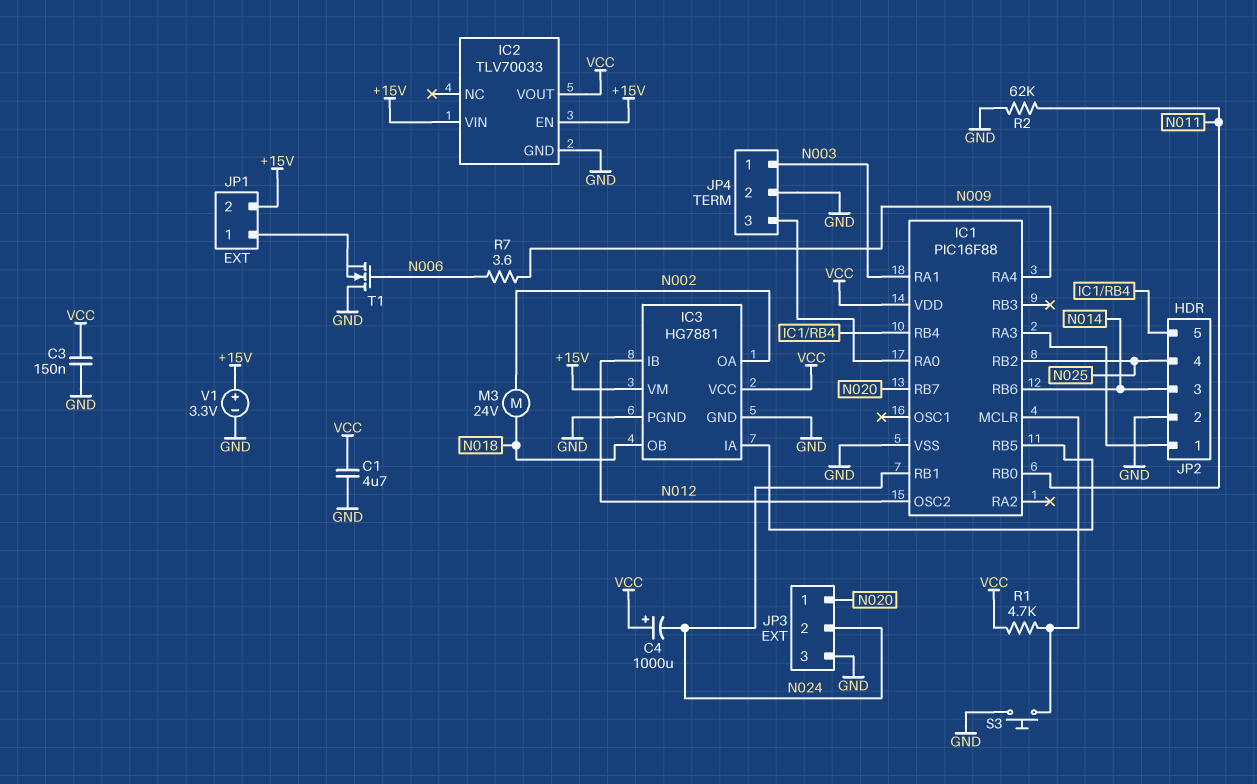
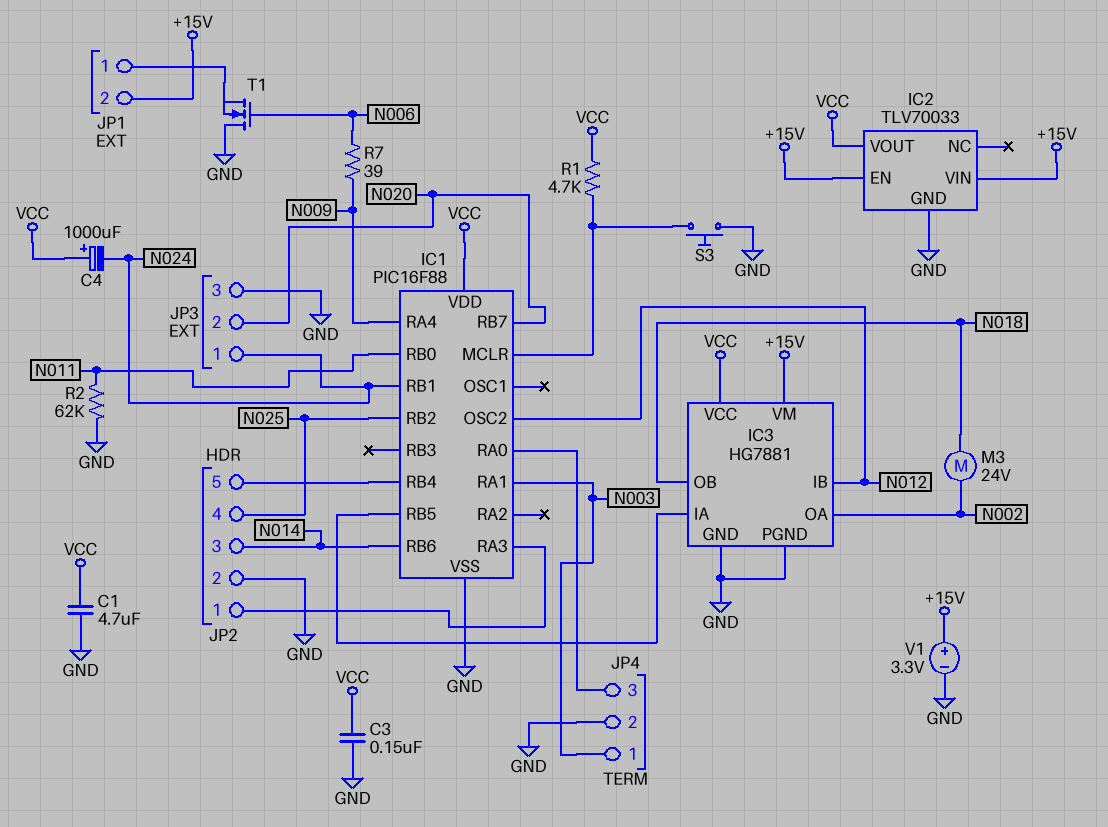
JP3 pin 1: N020 -> N024
JP3 pin 2: N024 -> N020
R7: 3.6 (N006, N009) -> 39 (N006, N009)

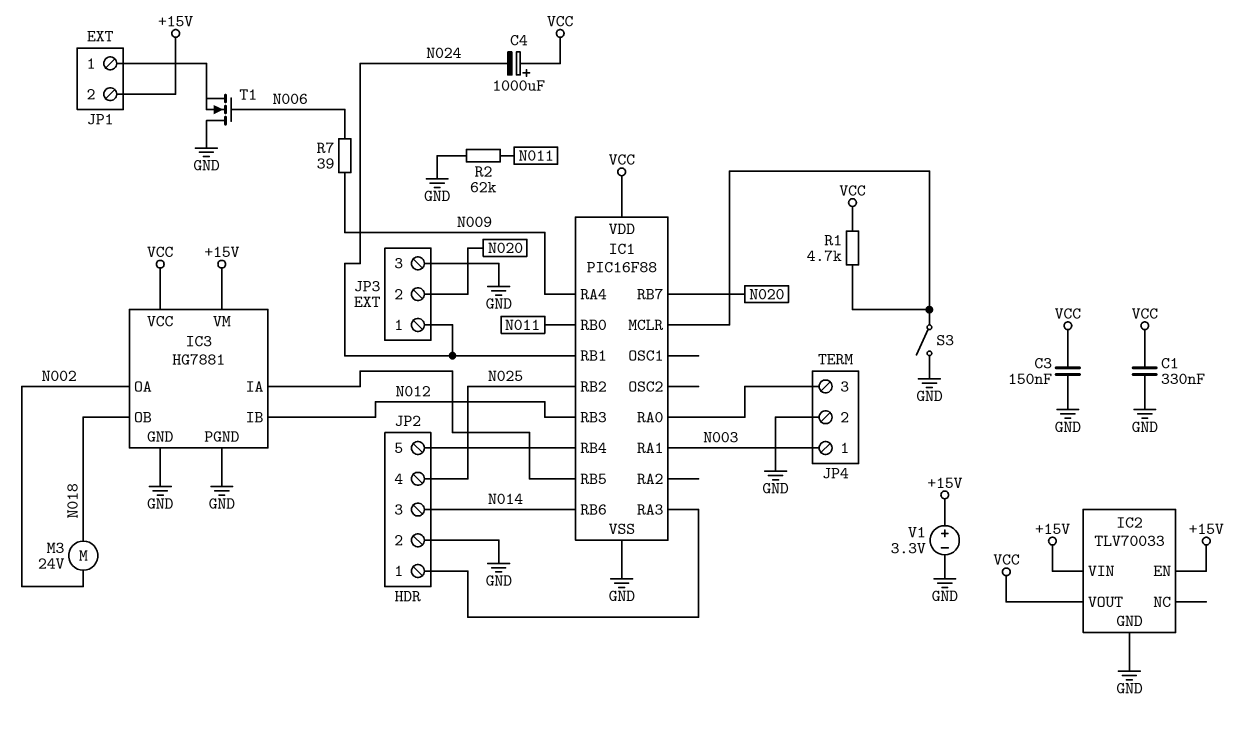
C1: 4.7uF (GND, VCC) -> 330nF (GND, VCC)
IC1 pin OSC2: N012 -> none
IC1 pin RB3: none -> N012
S3: button (GND, IC1/MCLR) -> switch (GND, IC1/MCLR)

